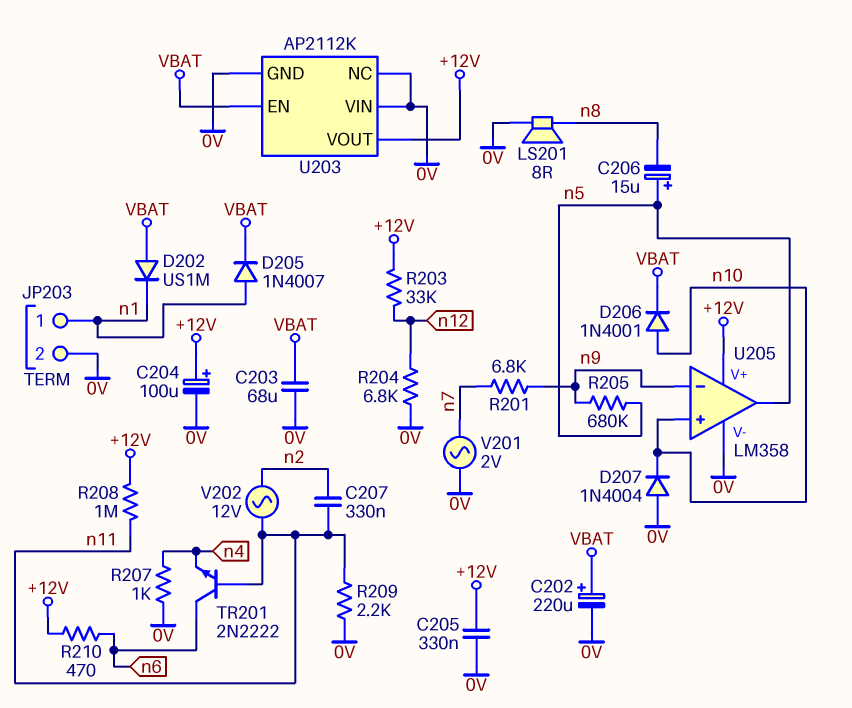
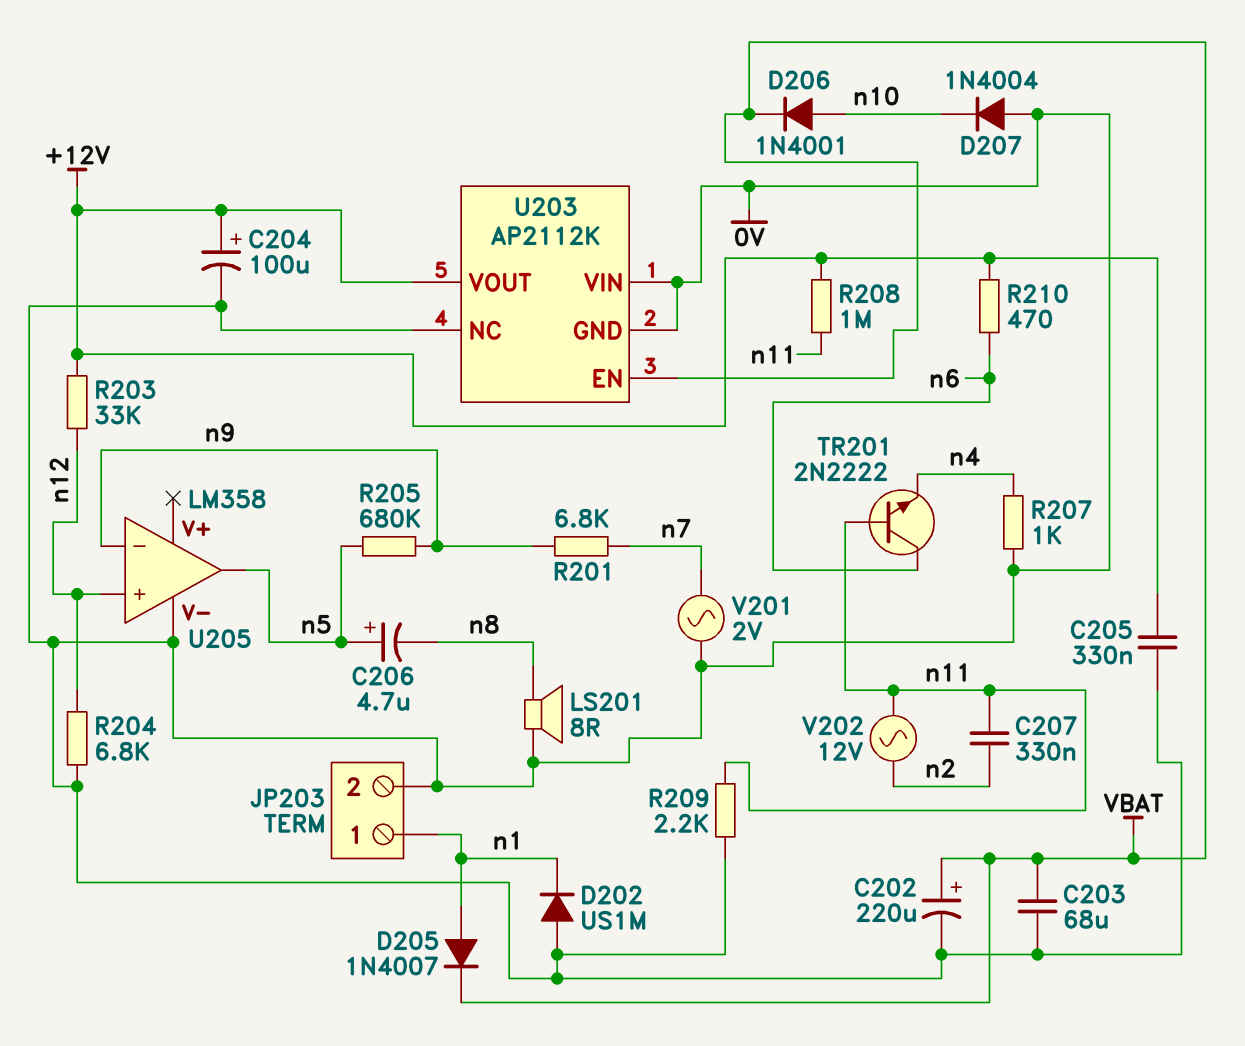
C206: 15uF (plus n5, minus n8) -> 4.7uF (plus n5, minus n8)
D202: diode US1M (A VBAT, K n1) -> diode US1M (A 0V, K n1)
U205 pin V+: +12V -> none
U205 pin in+: n10 -> n12

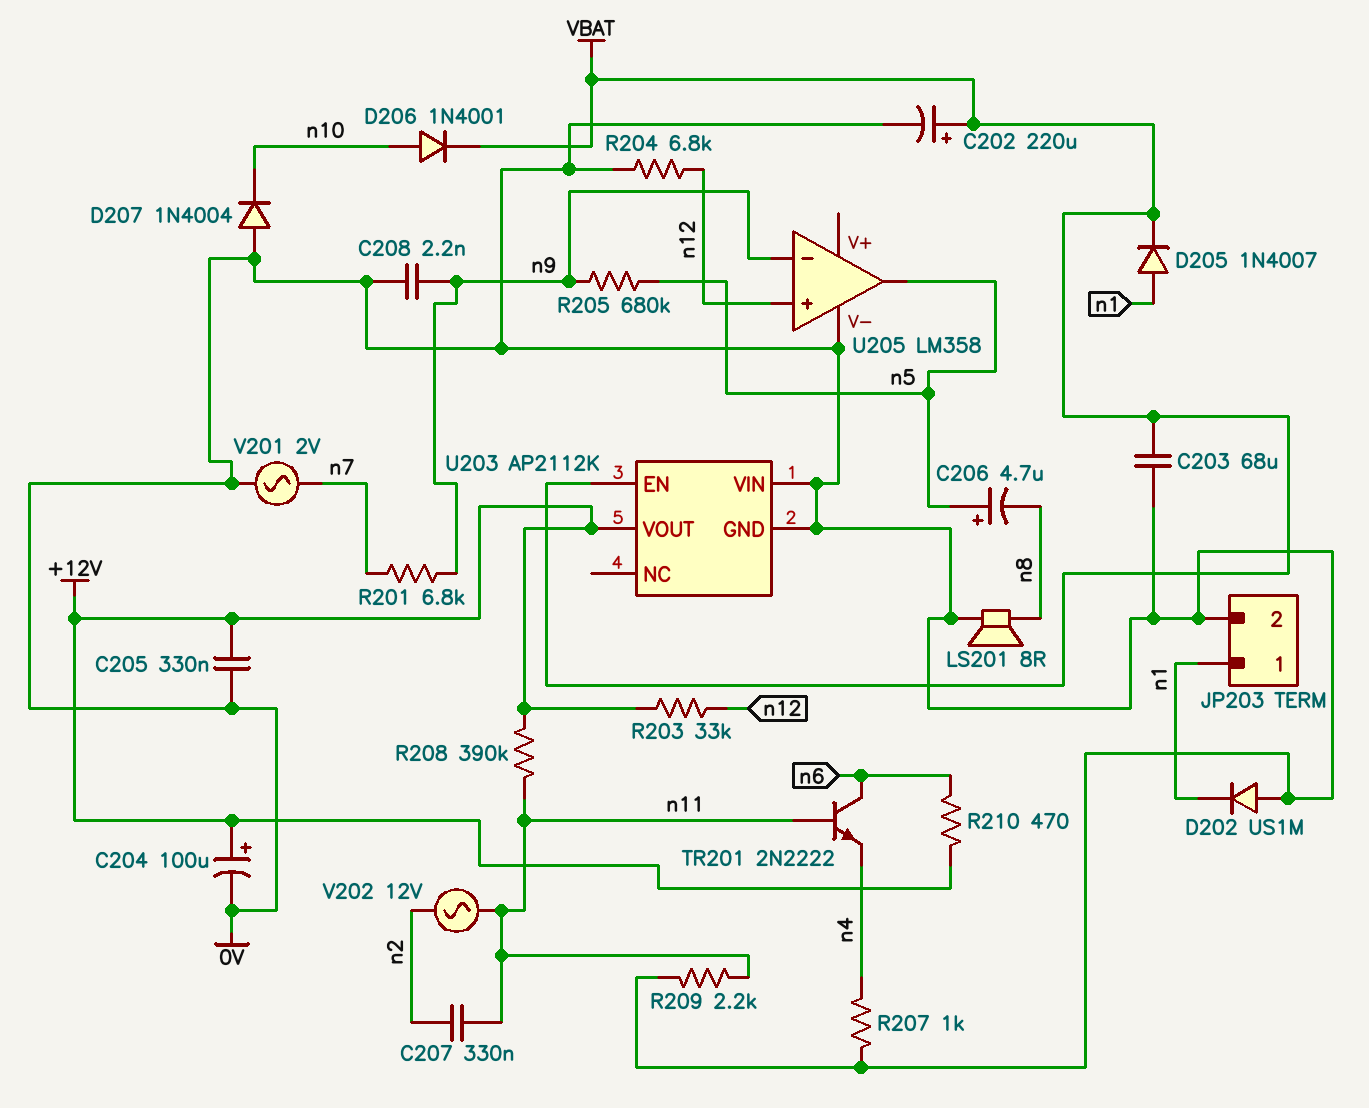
C208: none -> 2.2nF (0V, n9)
R208: 1M (+12V, n11) -> 390k (+12V, n11)
U203 pin NC: 0V -> none

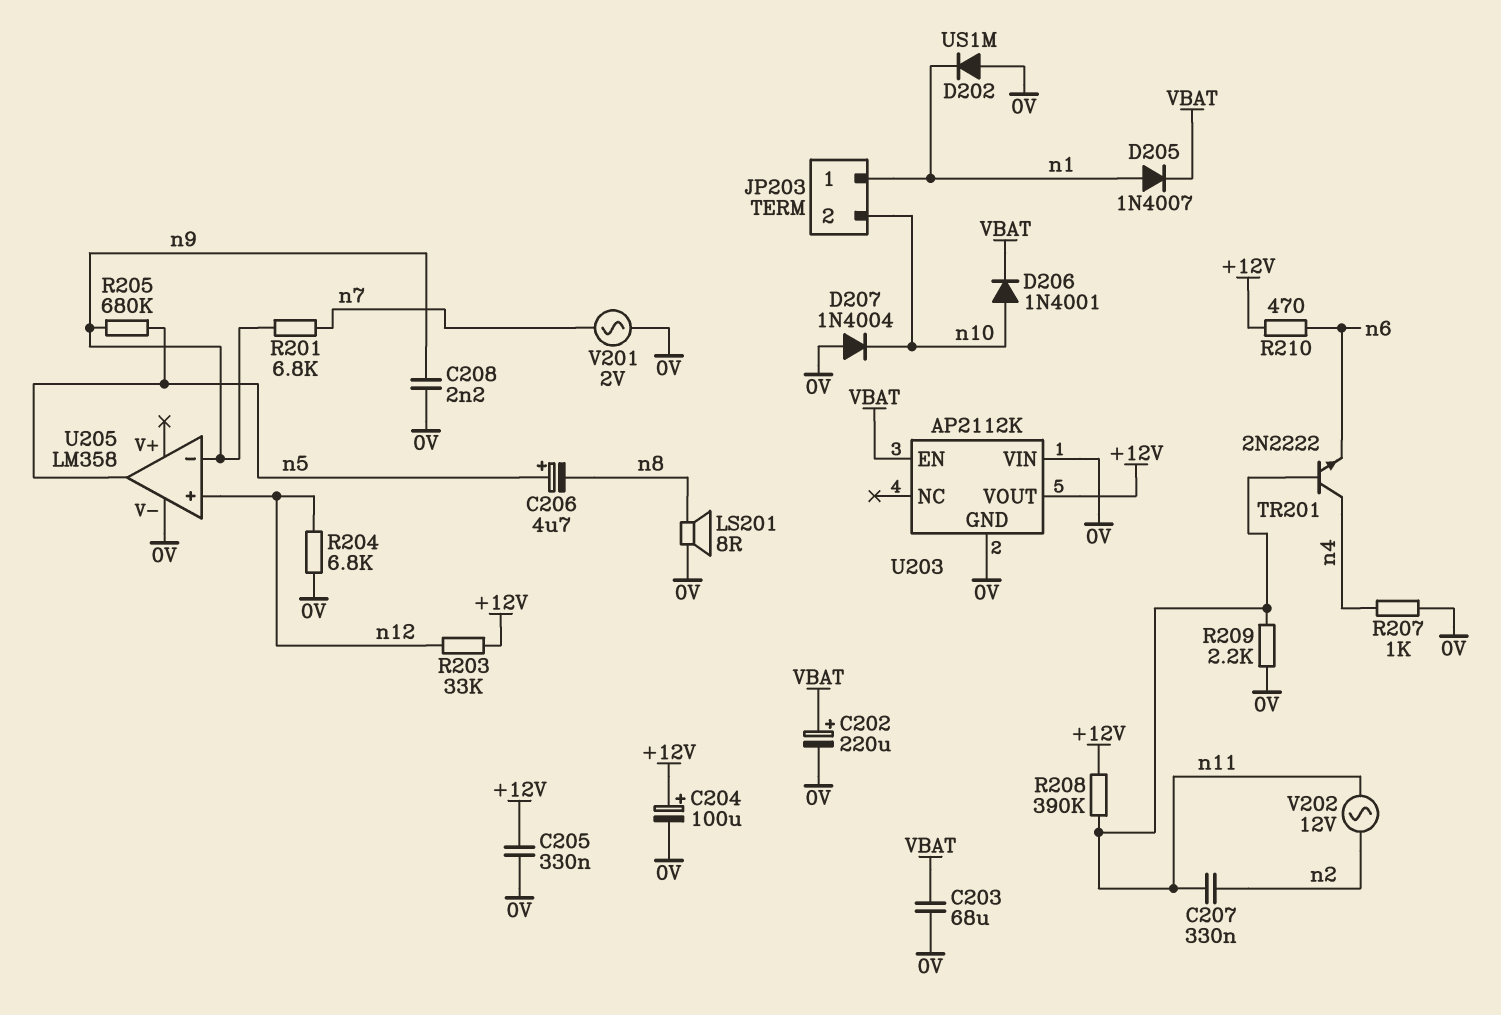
JP203 pin 2: 0V -> n10
TR201: NPN 2N2222 (B n11, C n6, E n4) -> NPN 2N2222 (B n11, C n4, E n6)

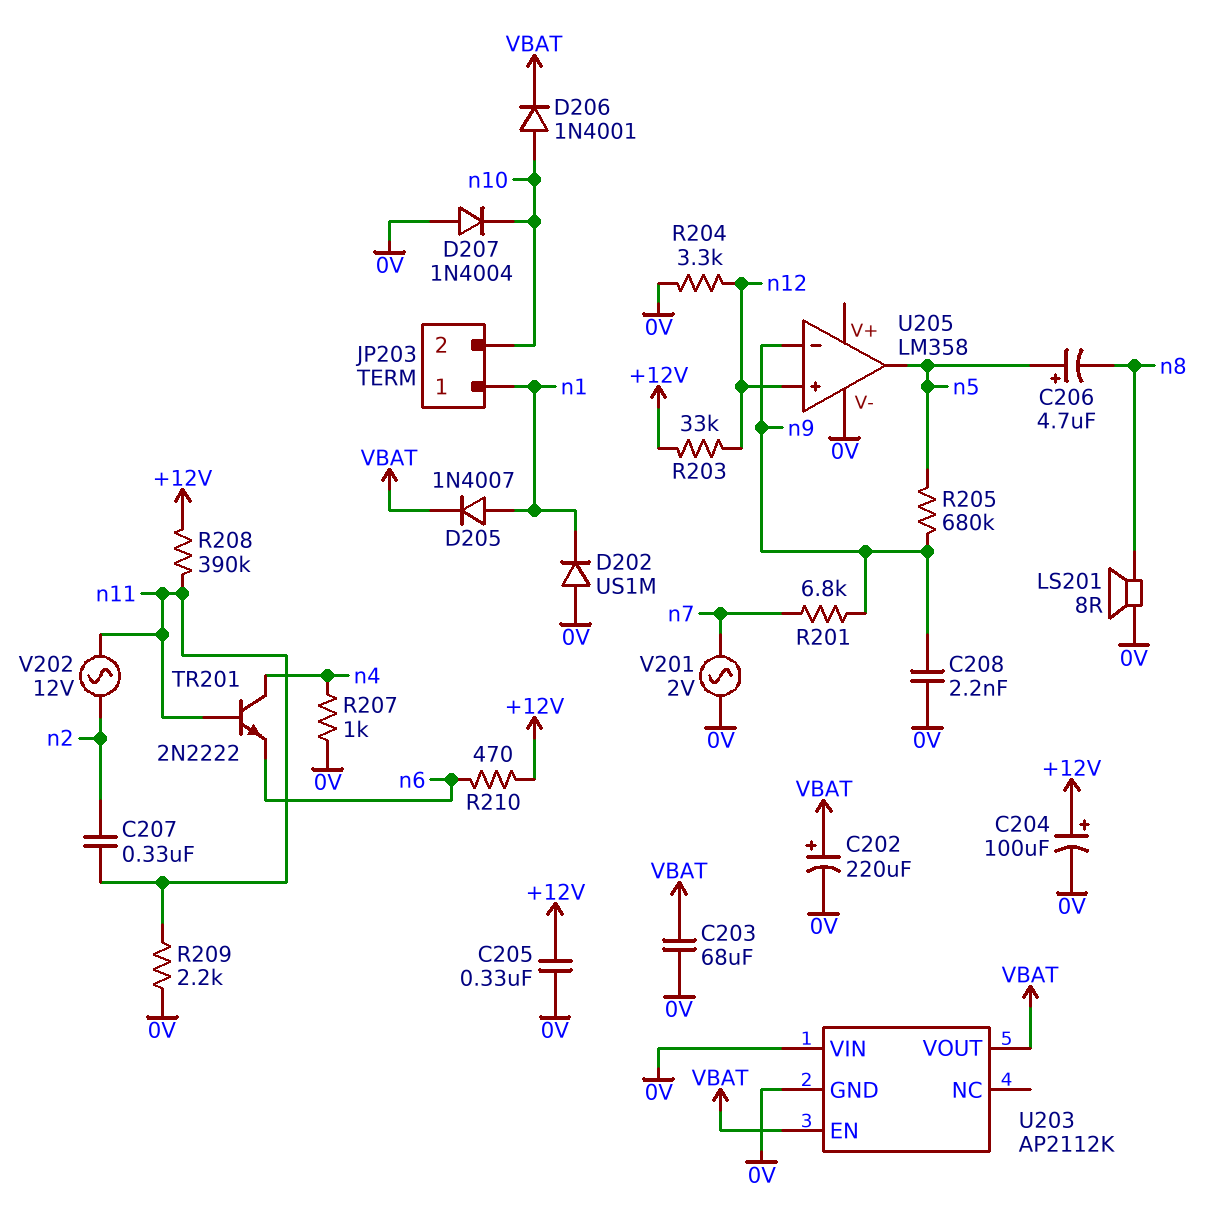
R204: 6.8k (0V, n12) -> 3.3k (0V, n12)
U203 pin VOUT: +12V -> VBAT

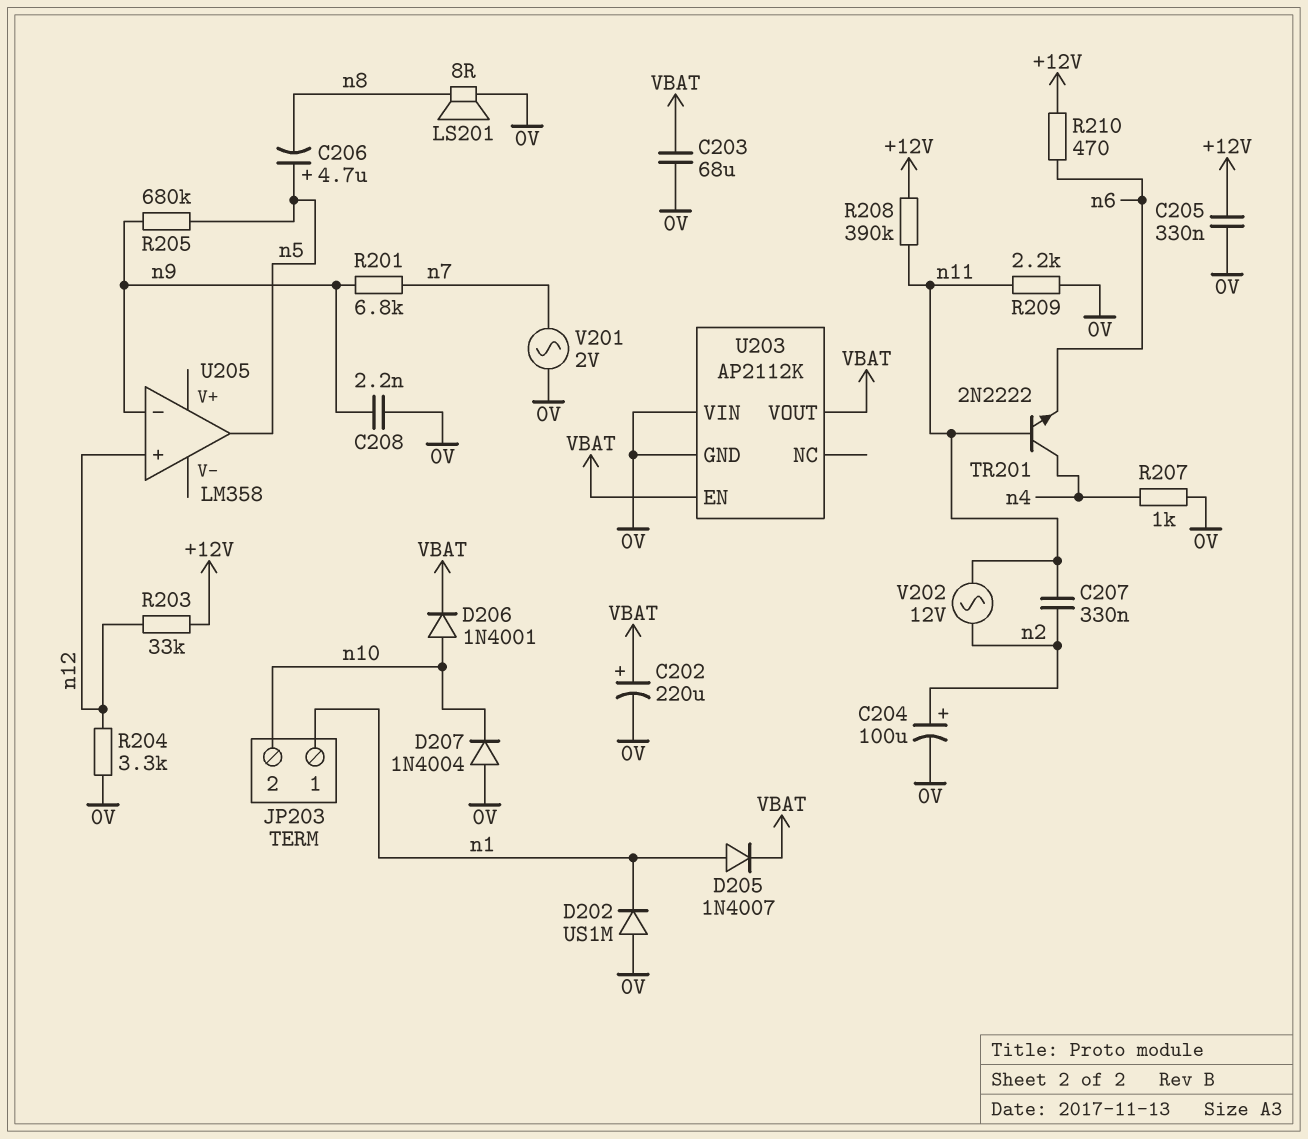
C204: 100uF (plus +12V, minus 0V) -> 100uF (plus n2, minus 0V)
U205 pin V-: 0V -> none

